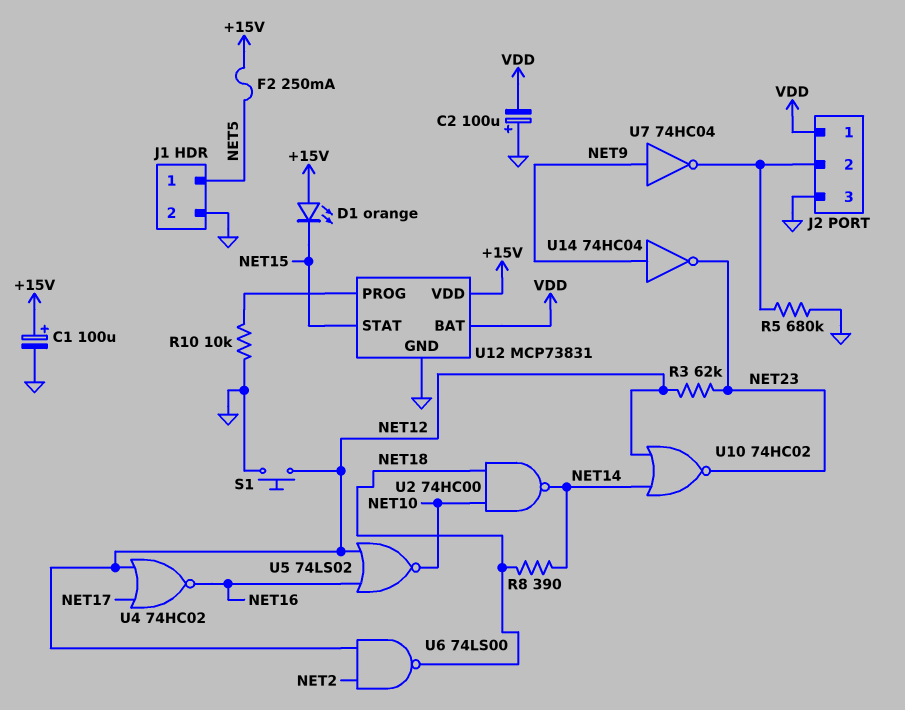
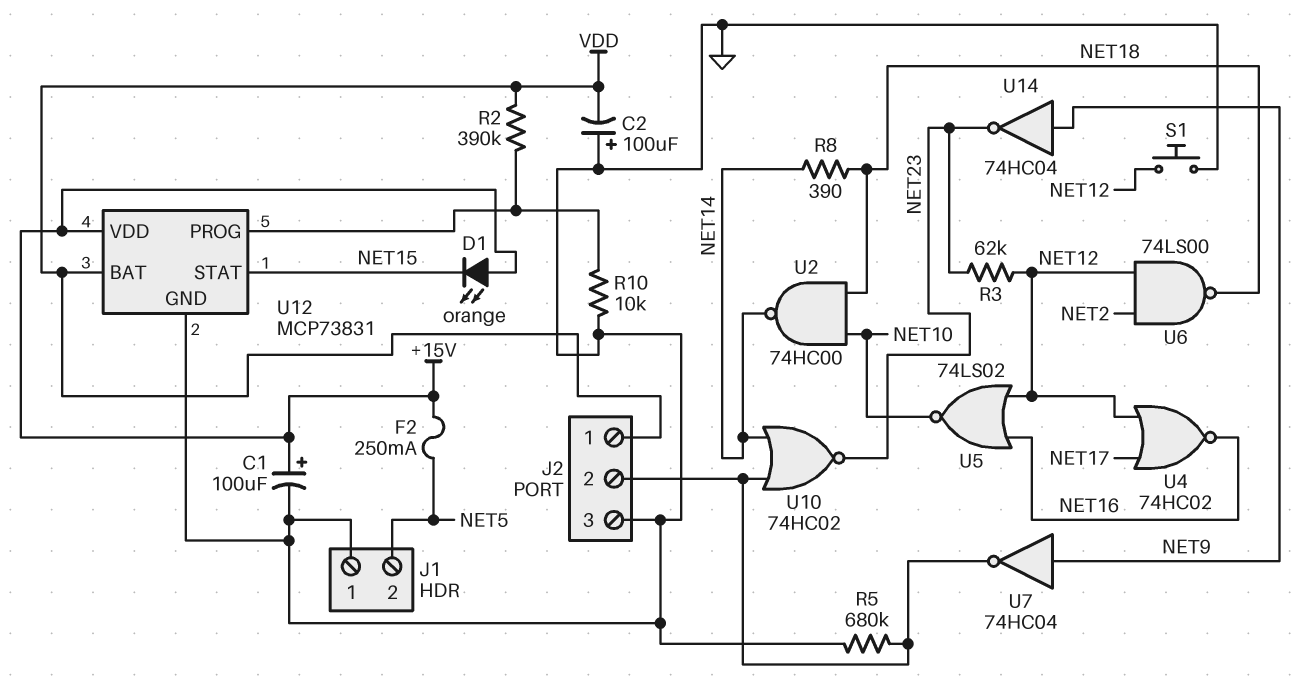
J1 pin 1: NET5 -> GND
J1 pin 2: GND -> NET5
R2: none -> 390k (U12/PROG, VDD)
U10: NOR 74HC02 (in NET12, in NET14, out NET23) -> NOR 74HC02 (in J2/2, in NET14, out NET23)

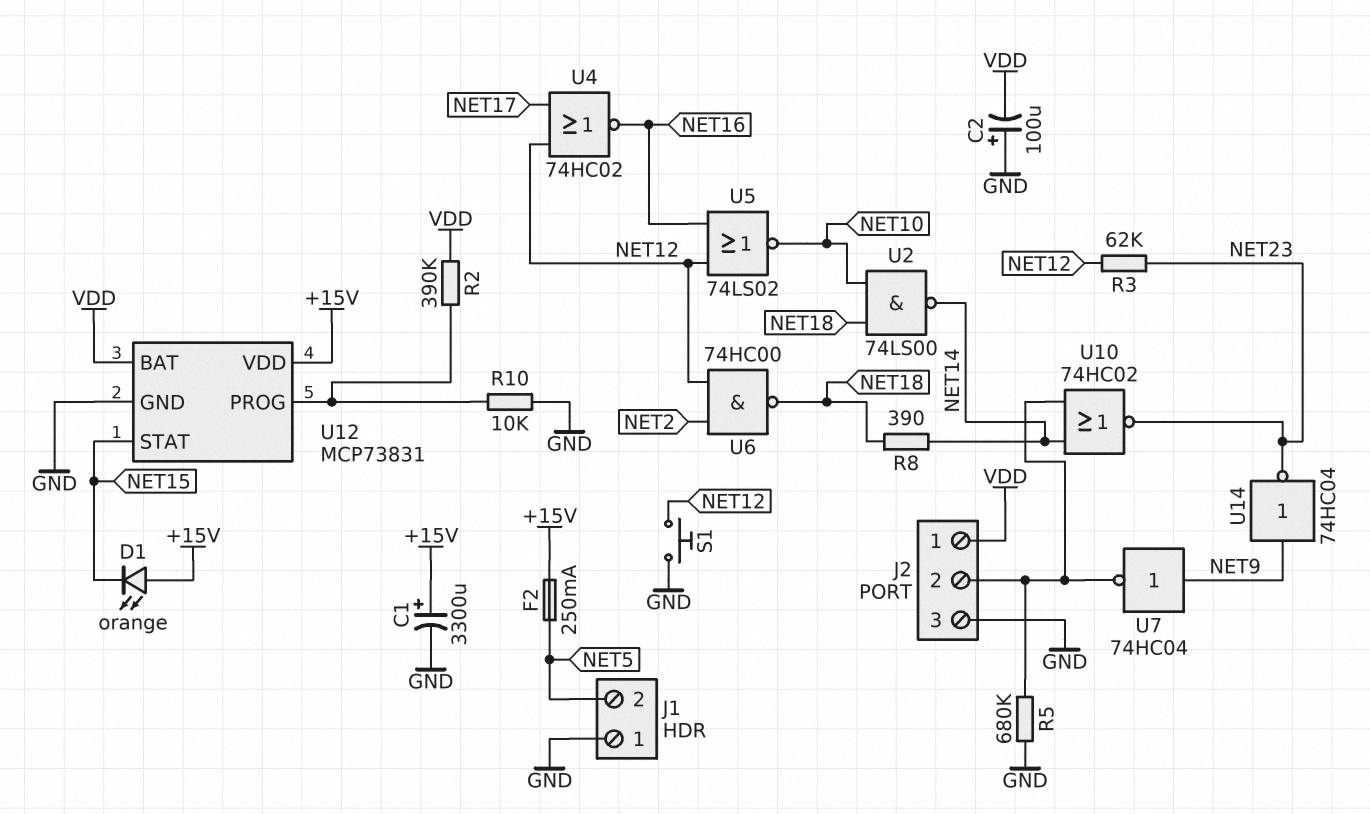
C1: 100uF (plus +15V, minus GND) -> 3300uF (plus +15V, minus GND)
U2: NAND 74HC00 (in NET10, in NET18, out NET14) -> NAND 74LS00 (in NET10, in NET18, out NET14)
U6: NAND 74LS00 (in NET2, in NET12, out NET18) -> NAND 74HC00 (in NET2, in NET12, out NET18)

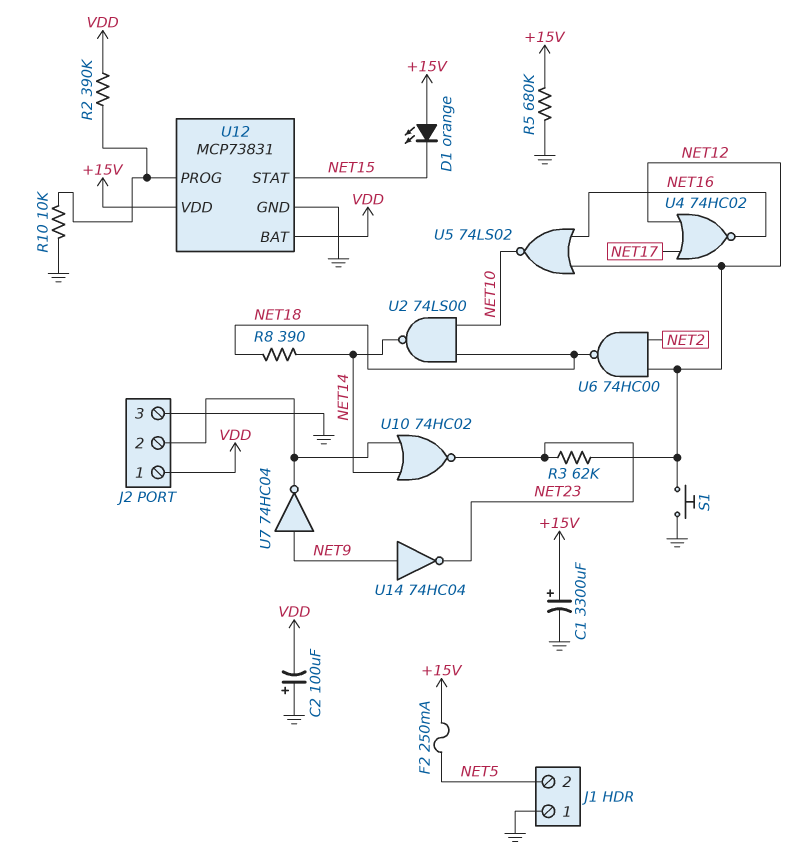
R5: 680k (GND, J2/2) -> 680k (+15V, GND)

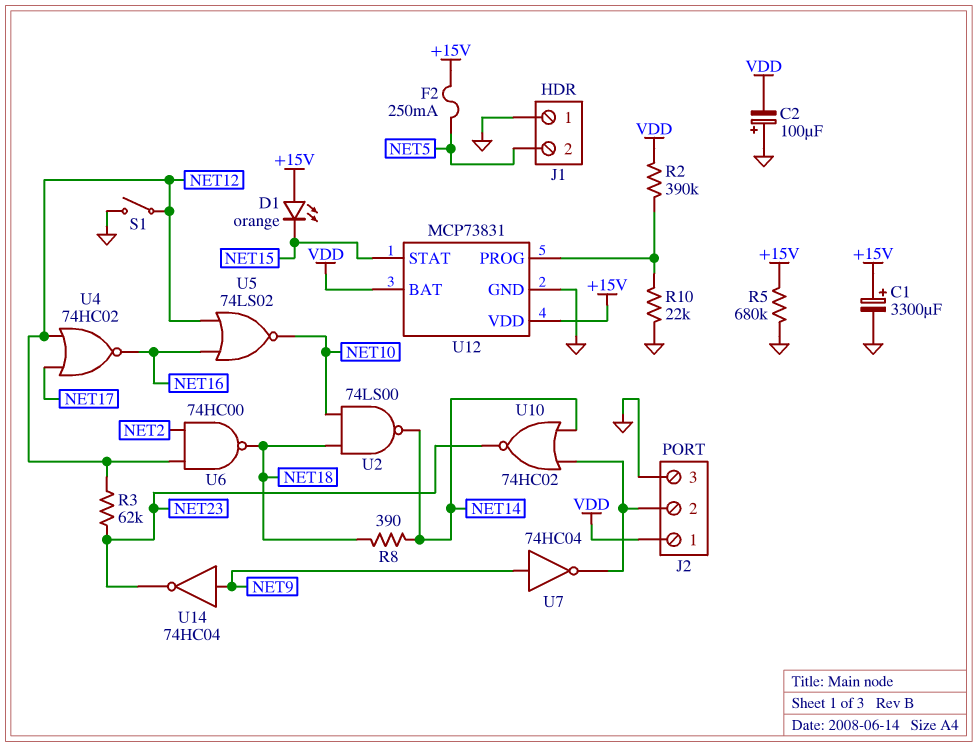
R10: 10k (GND, U12/PROG) -> 22k (GND, U12/PROG)
S1: button (GND, NET12) -> switch (GND, NET12)

